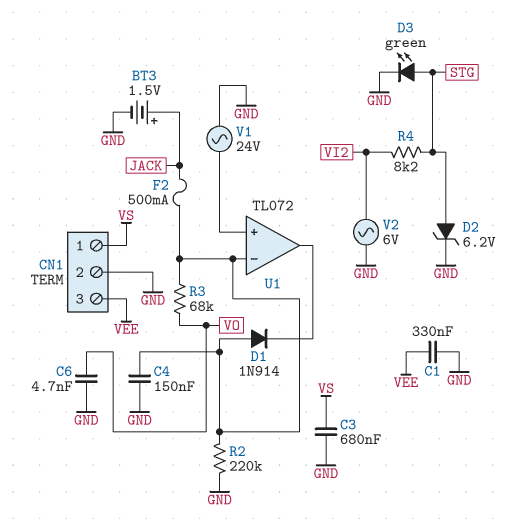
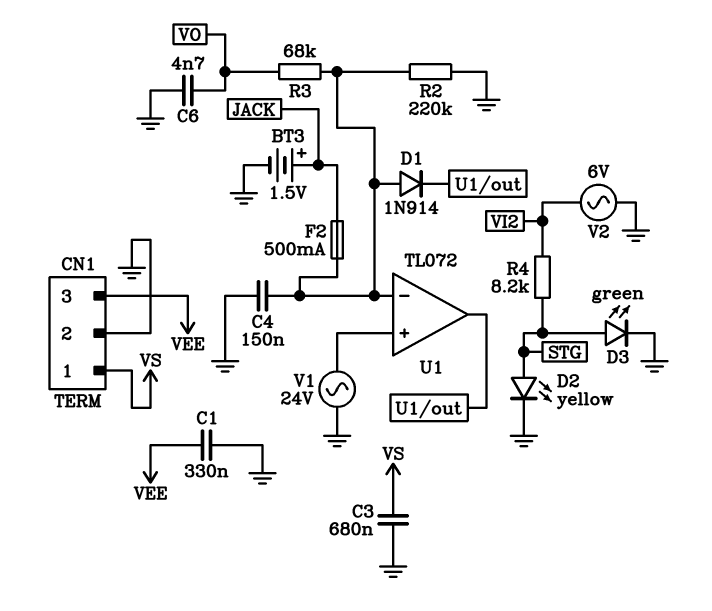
D2: zener 6.2V (A STG, K GND) -> LED yellow (A STG, K GND)

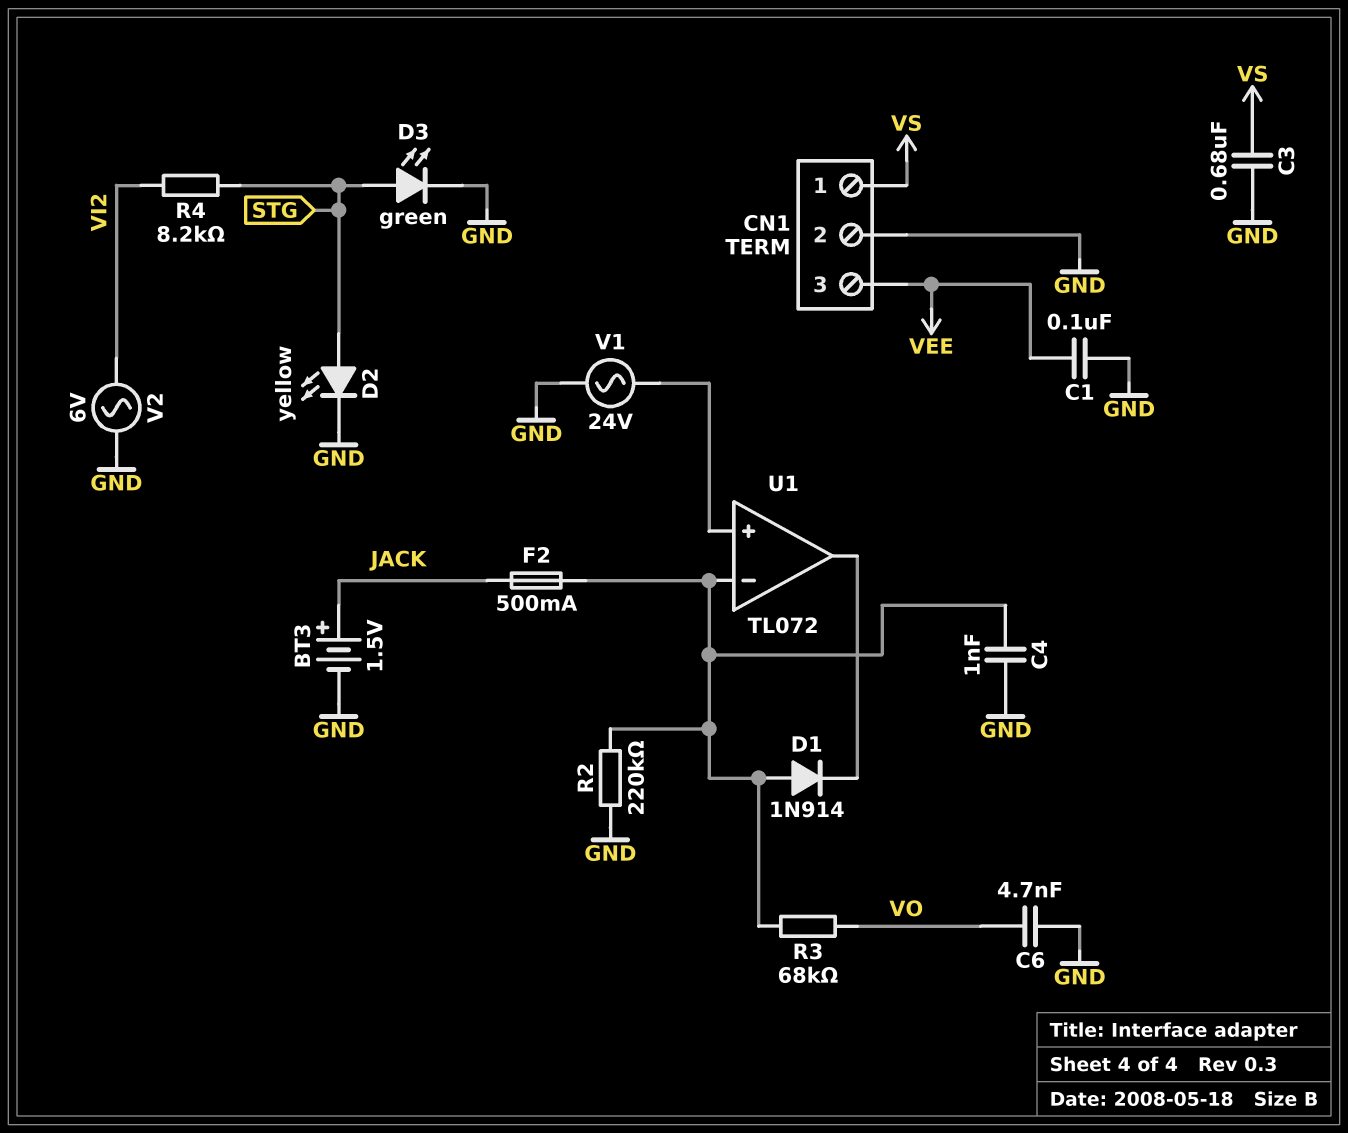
C1: 330nF (GND, VEE) -> 100nF (GND, VEE)
C4: 150nF (GND, U1/in-) -> 1nF (GND, U1/in-)

